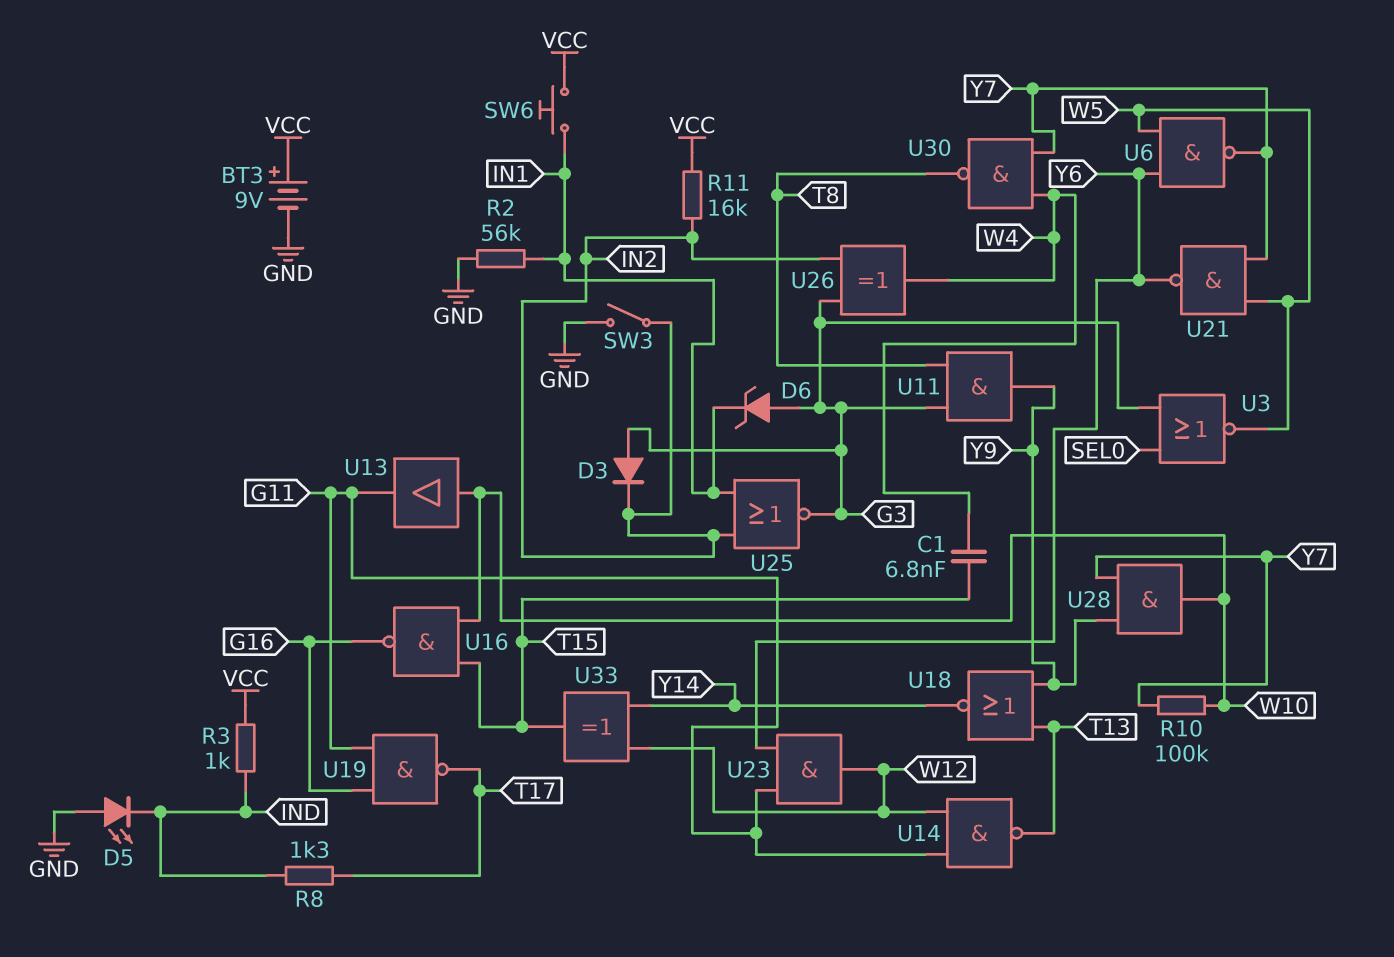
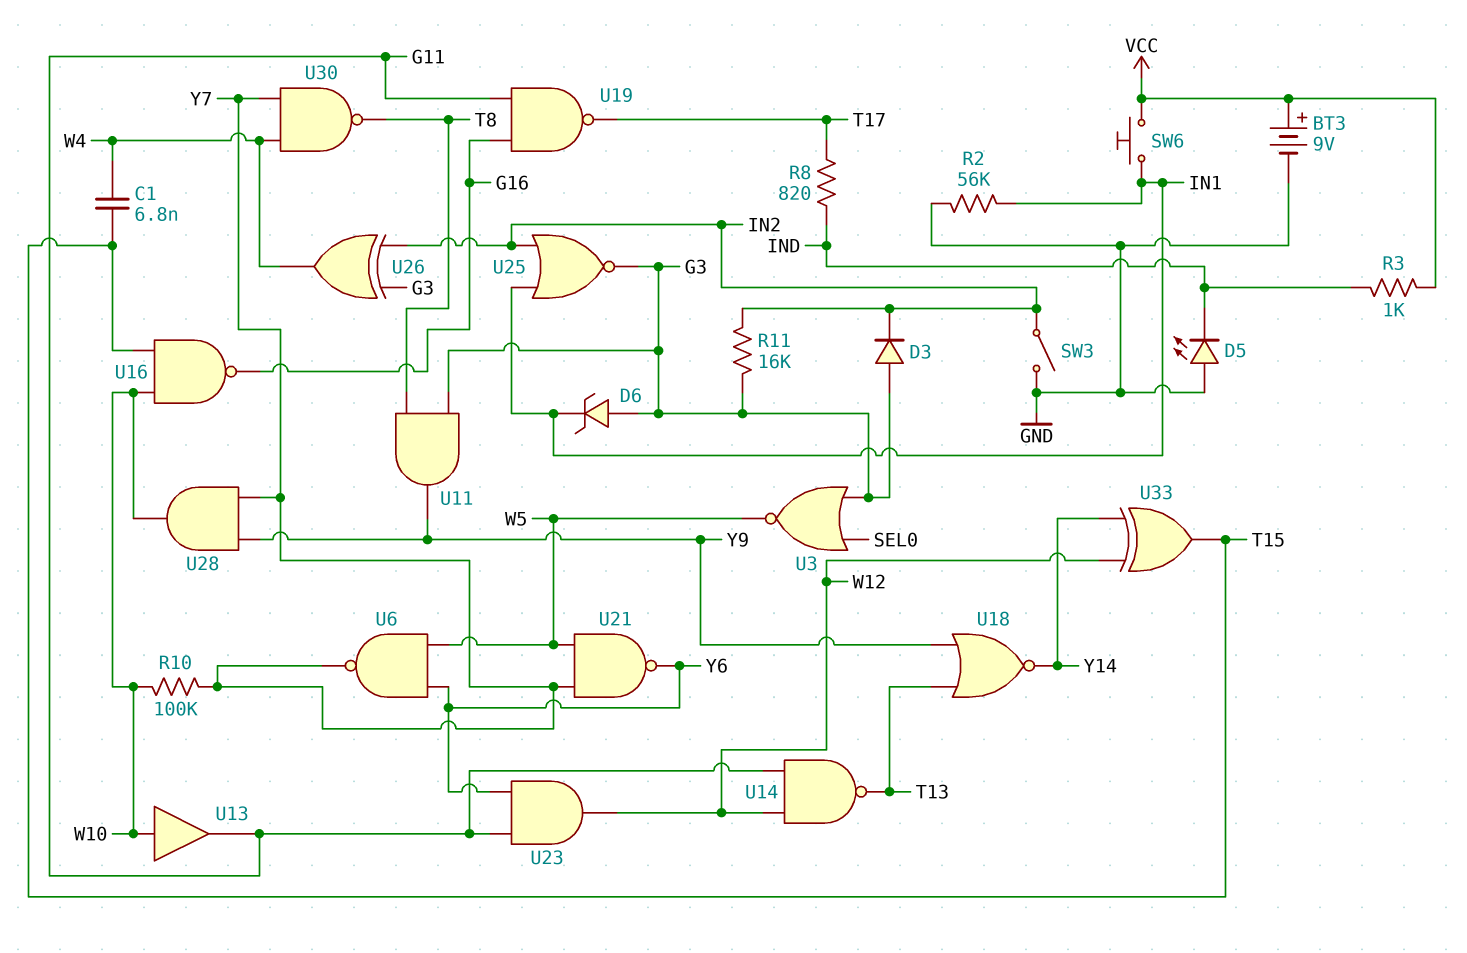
R8: 1.3k (IND, T17) -> 820 (IND, T17)
R11: 16k (IN2, VCC) -> 16k (G3, IN2)

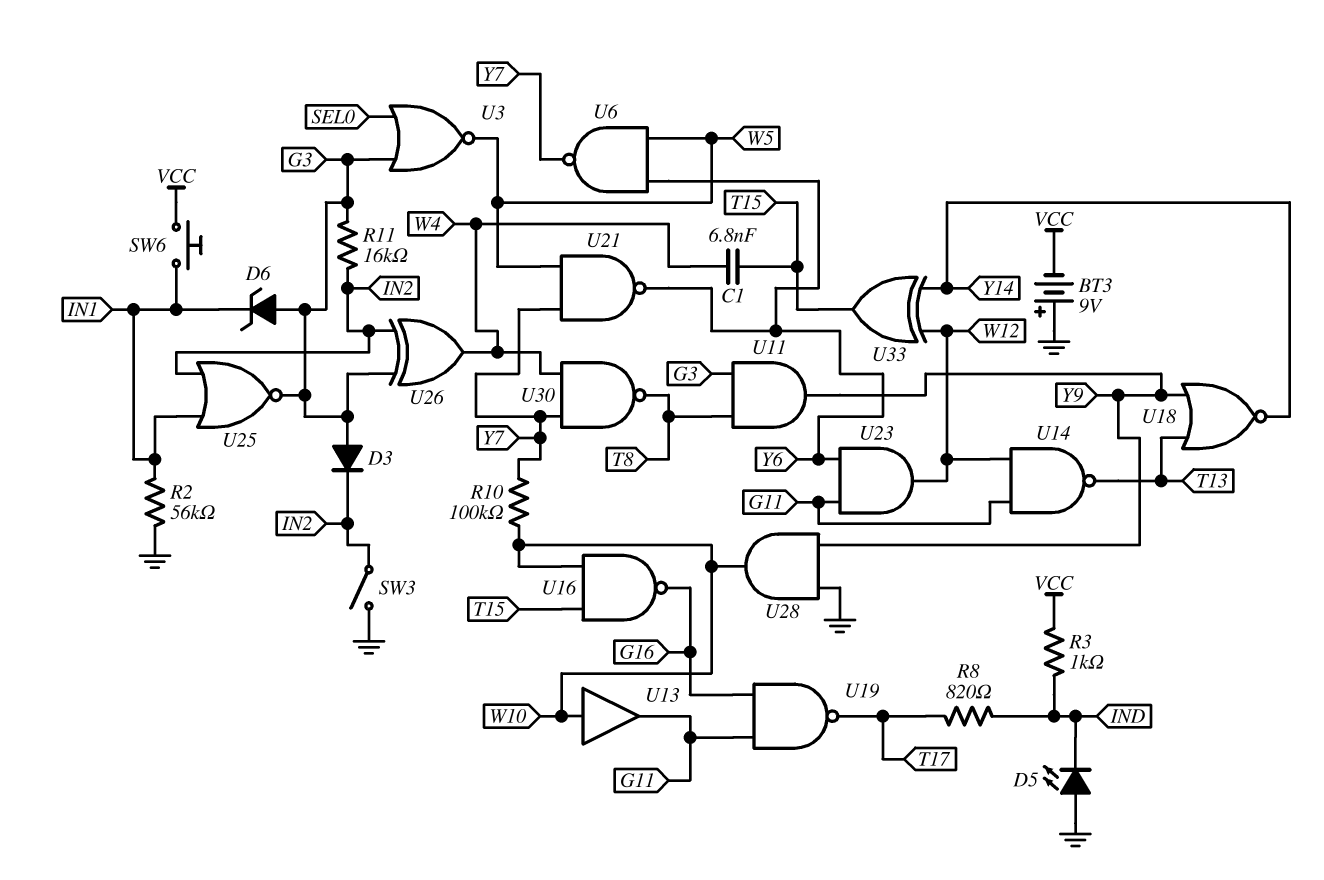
BT3: 9V (plus VCC, minus GND) -> 9V (plus GND, minus VCC)
U28: AND (in Y7, in Y9, out W10) -> AND (in GND, in Y9, out W10)

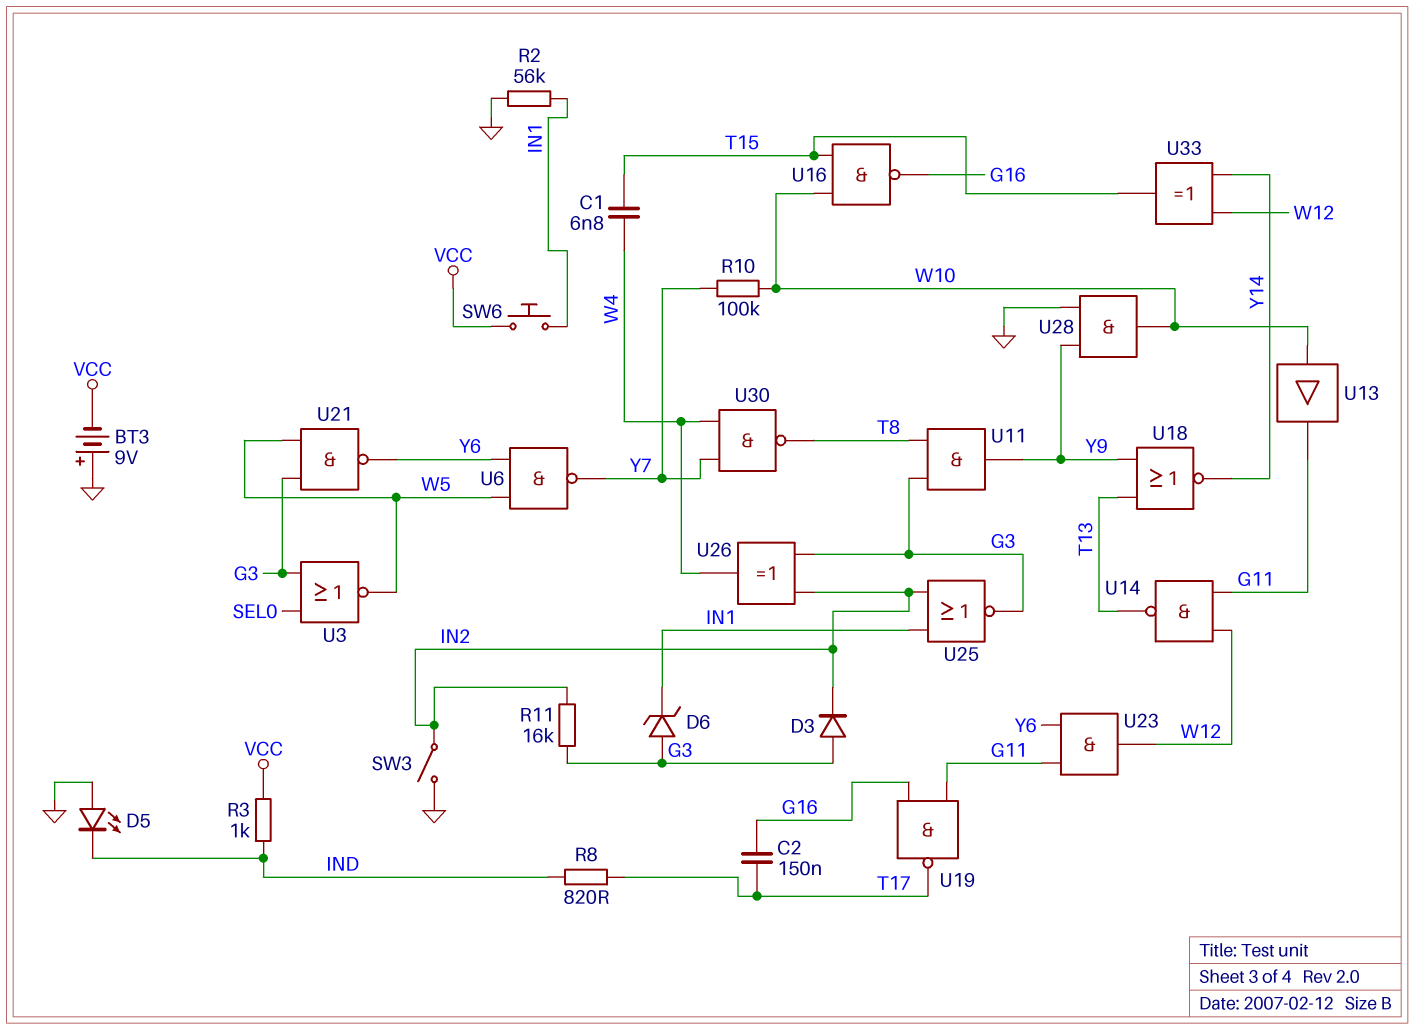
C2: none -> 150nF (G16, T17)
U21: NAND (in W5, in Y7, out Y6) -> NAND (in G3, in W5, out Y6)

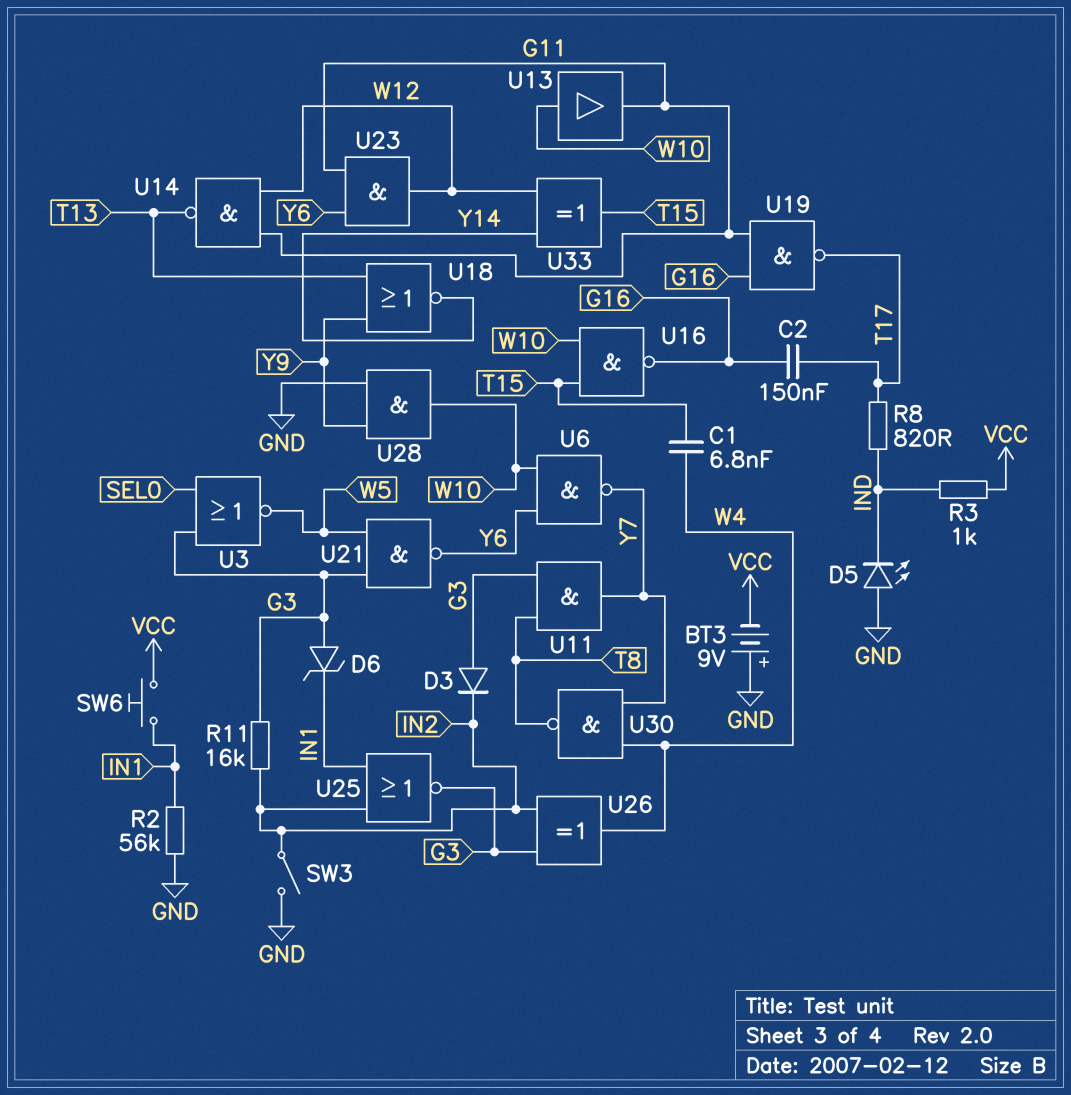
R10: 100k (W10, Y7) -> none
U6: NAND (in W5, in Y6, out Y7) -> NAND (in W10, in Y6, out Y7)
U11: AND (in G3, in T8, out Y9) -> AND (in G3, in T8, out Y7)

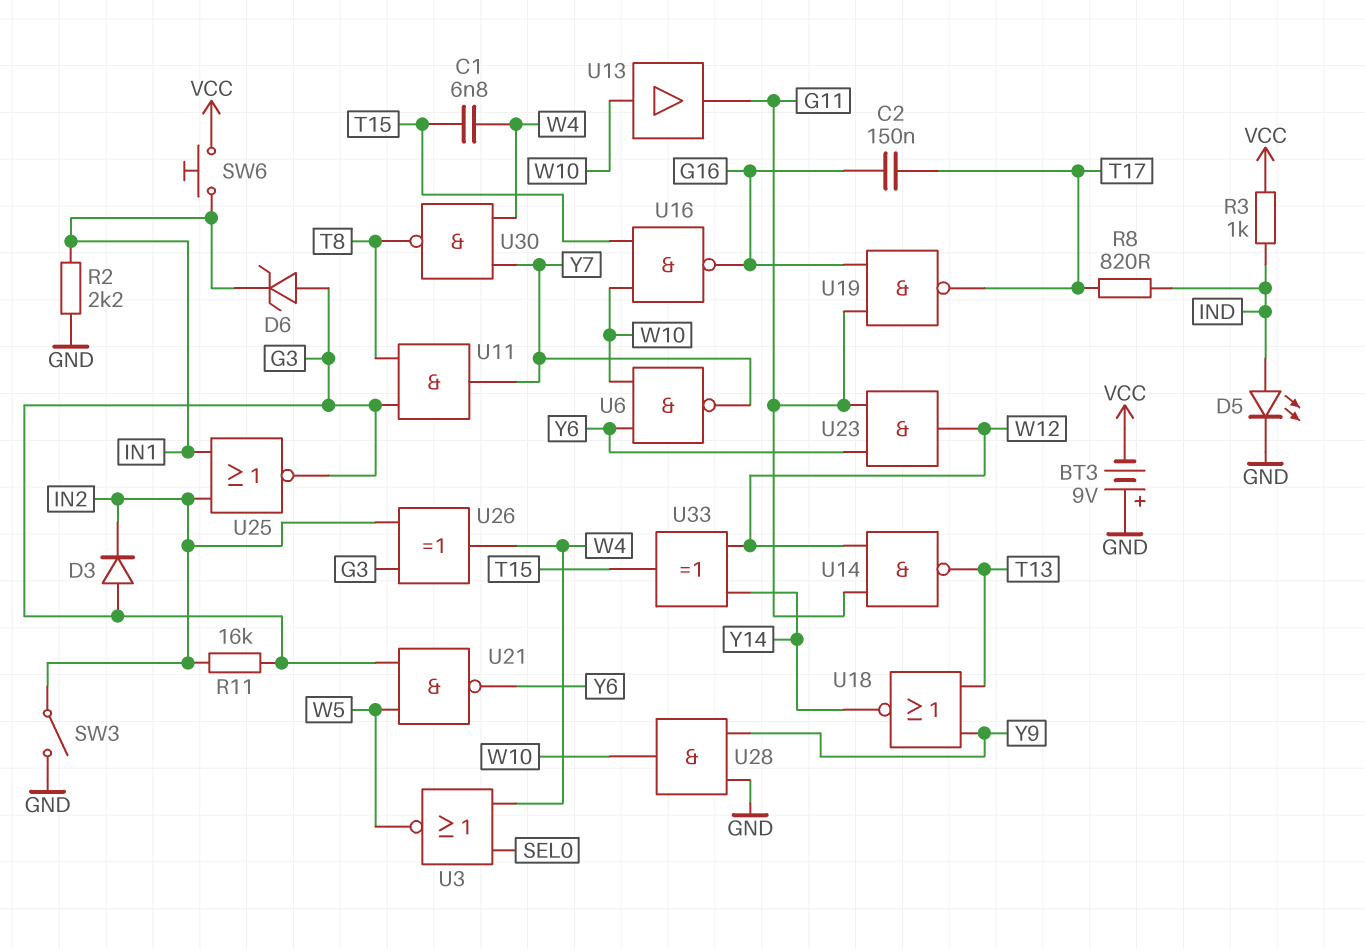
D5: LED (A GND, K IND) -> LED (A IND, K GND)
R2: 56k (GND, IN1) -> 2.2k (GND, IN1)
U3: NOR (in G3, in SEL0, out W5) -> NOR (in SEL0, in W4, out W5)

